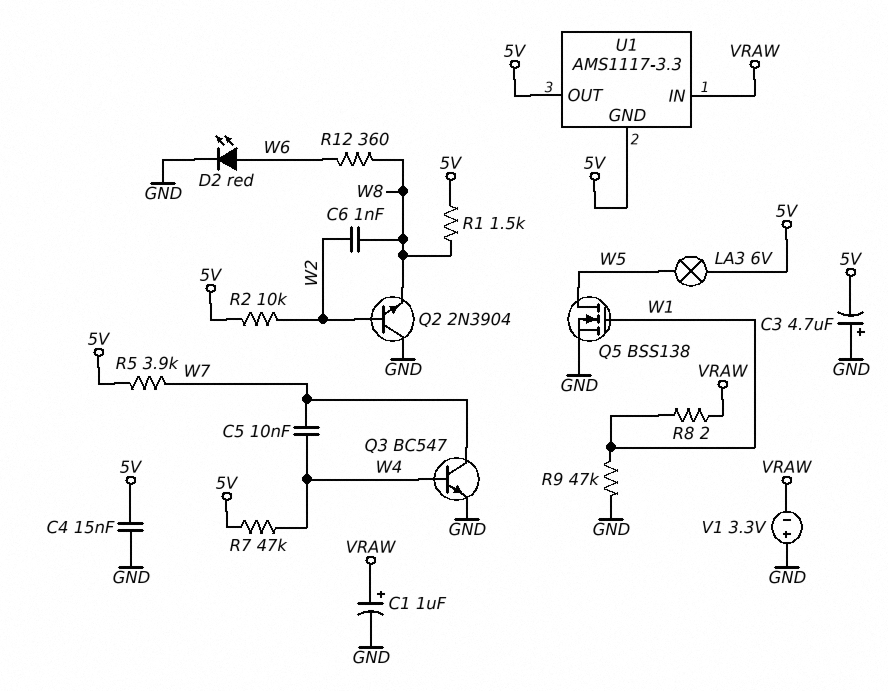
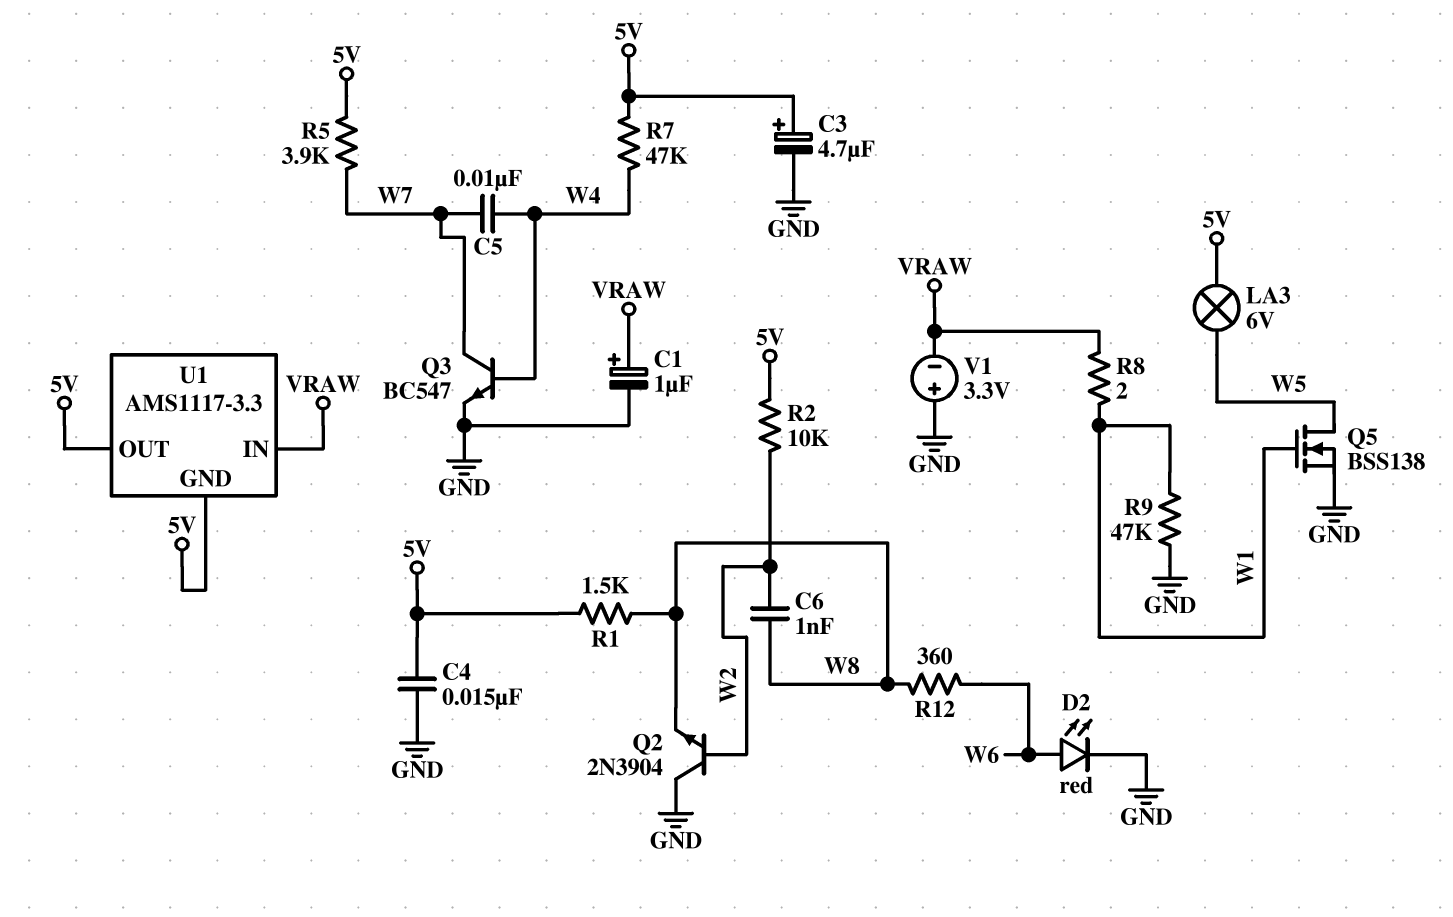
C3: 4.7uF (plus GND, minus 5V) -> 4.7uF (plus 5V, minus GND)

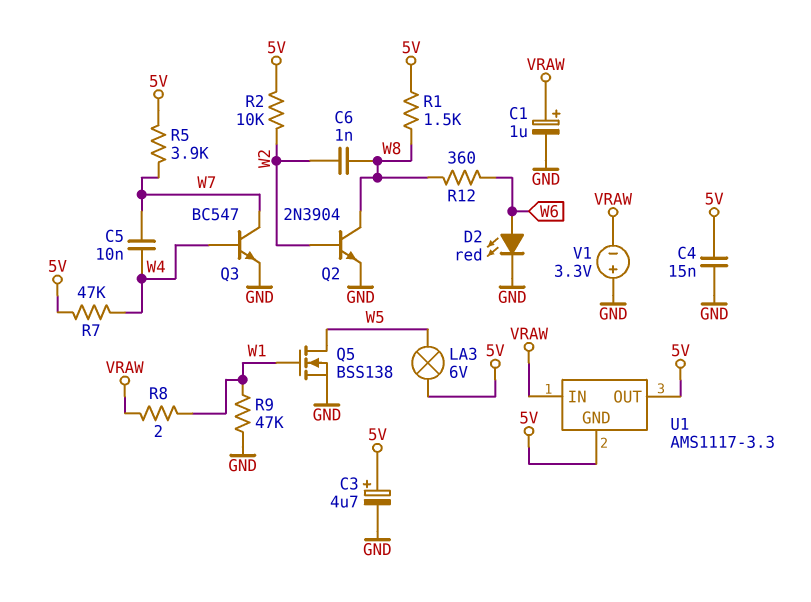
Q2: NPN 2N3904 (B W2, C GND, E W8) -> NPN 2N3904 (B W2, C W8, E GND)

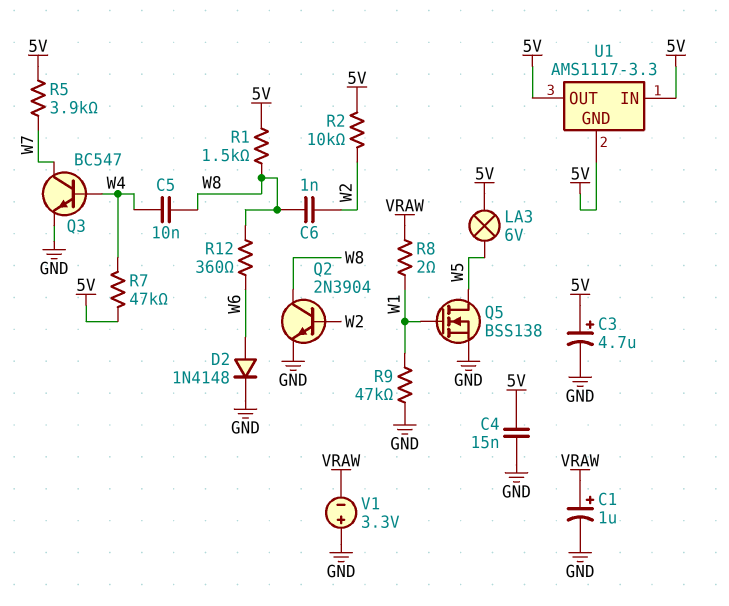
C5: 10nF (W4, W7) -> 10nF (W4, W8)
D2: LED red (A W6, K GND) -> diode 1N4148 (A W6, K GND)
U1 pin IN: VRAW -> 5V

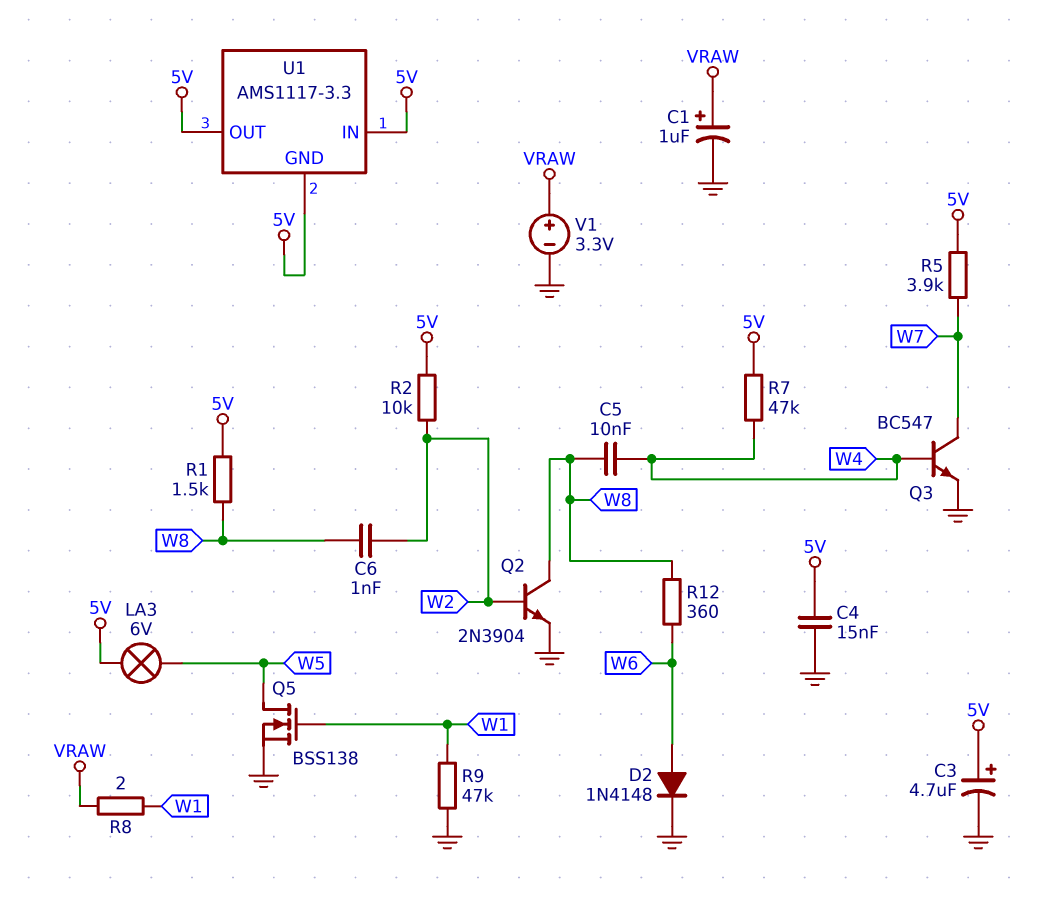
V1: 3.3V (plus GND, minus VRAW) -> 3.3V (plus VRAW, minus GND)

